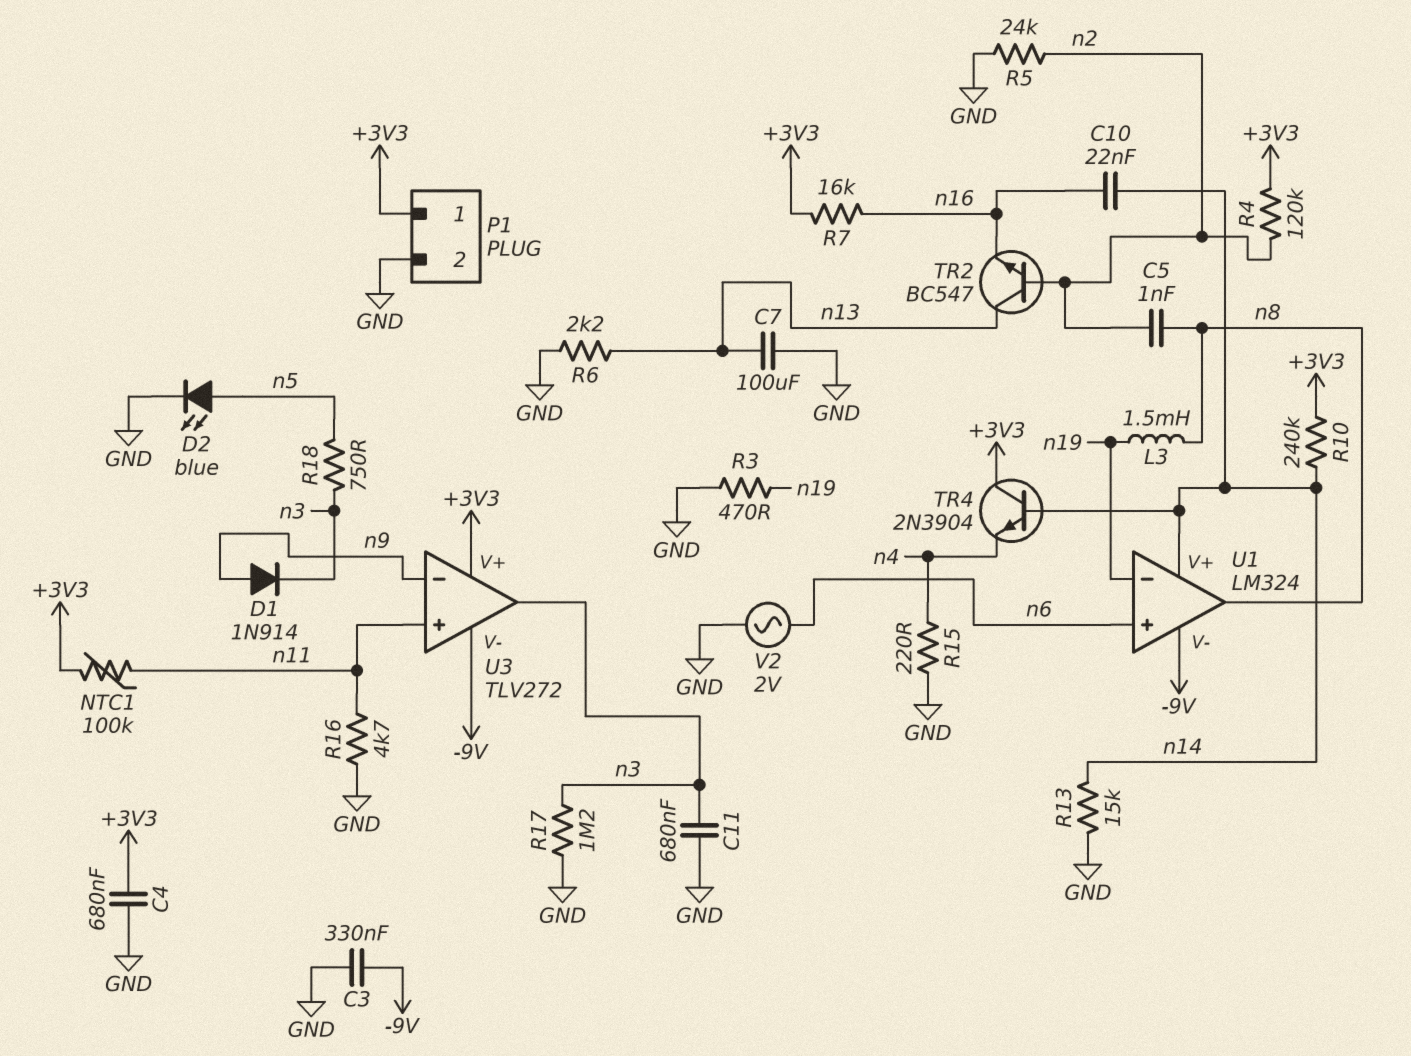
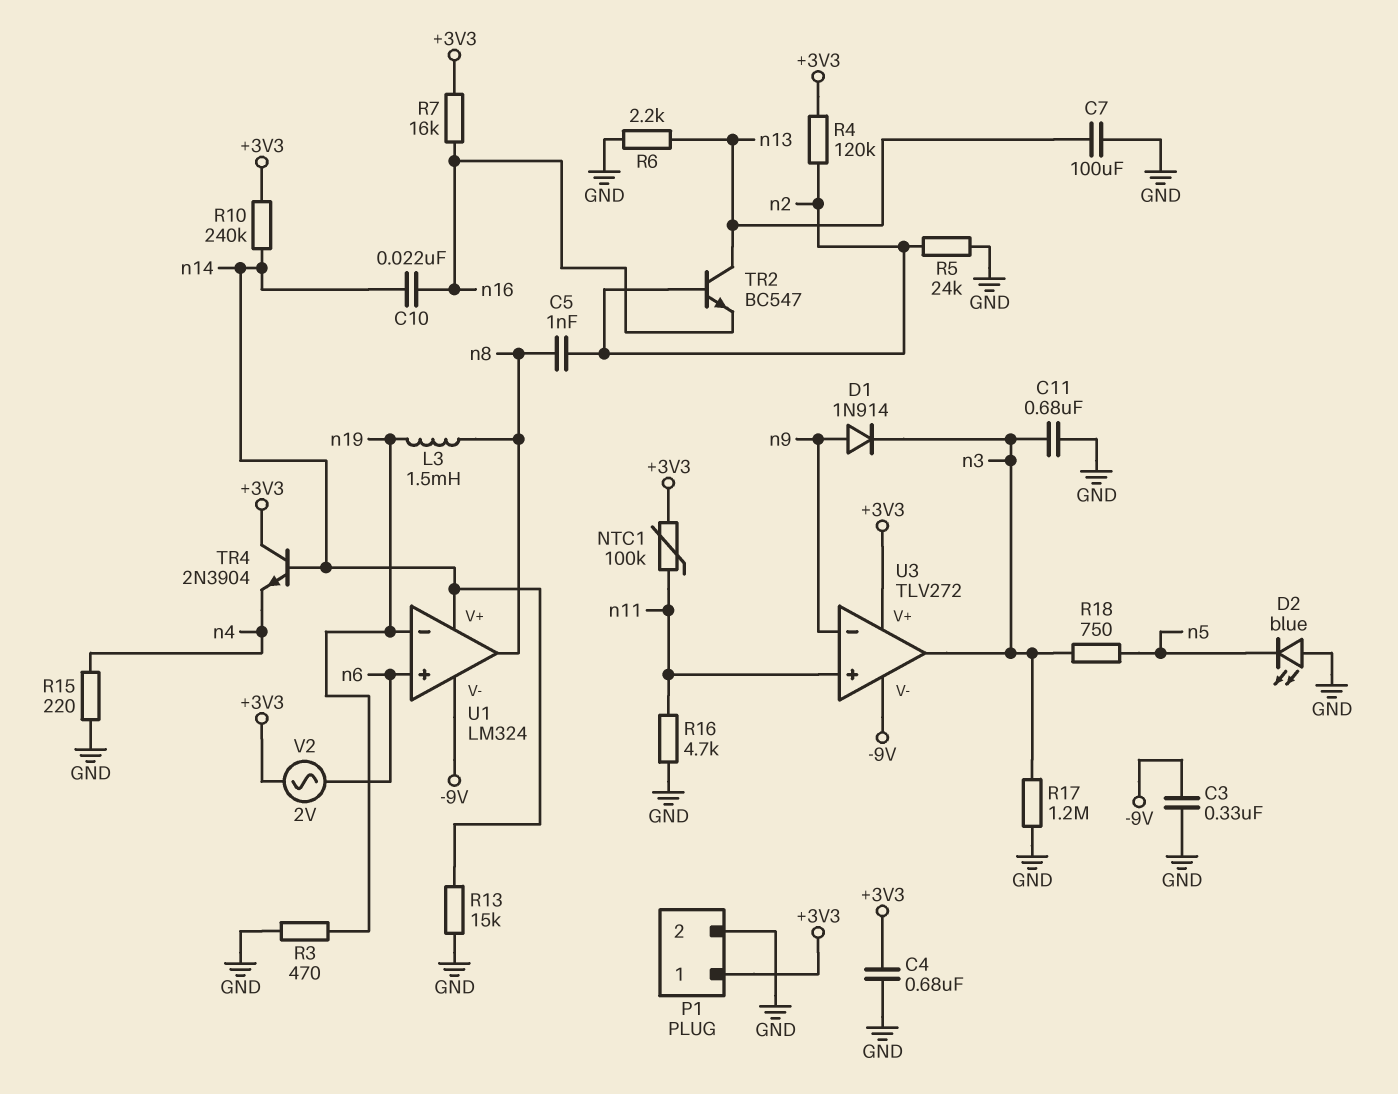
D2: LED blue (A n5, K GND) -> LED blue (A GND, K n5)
V2: AC 2V (GND, n6) -> AC 2V (+3V3, n6)

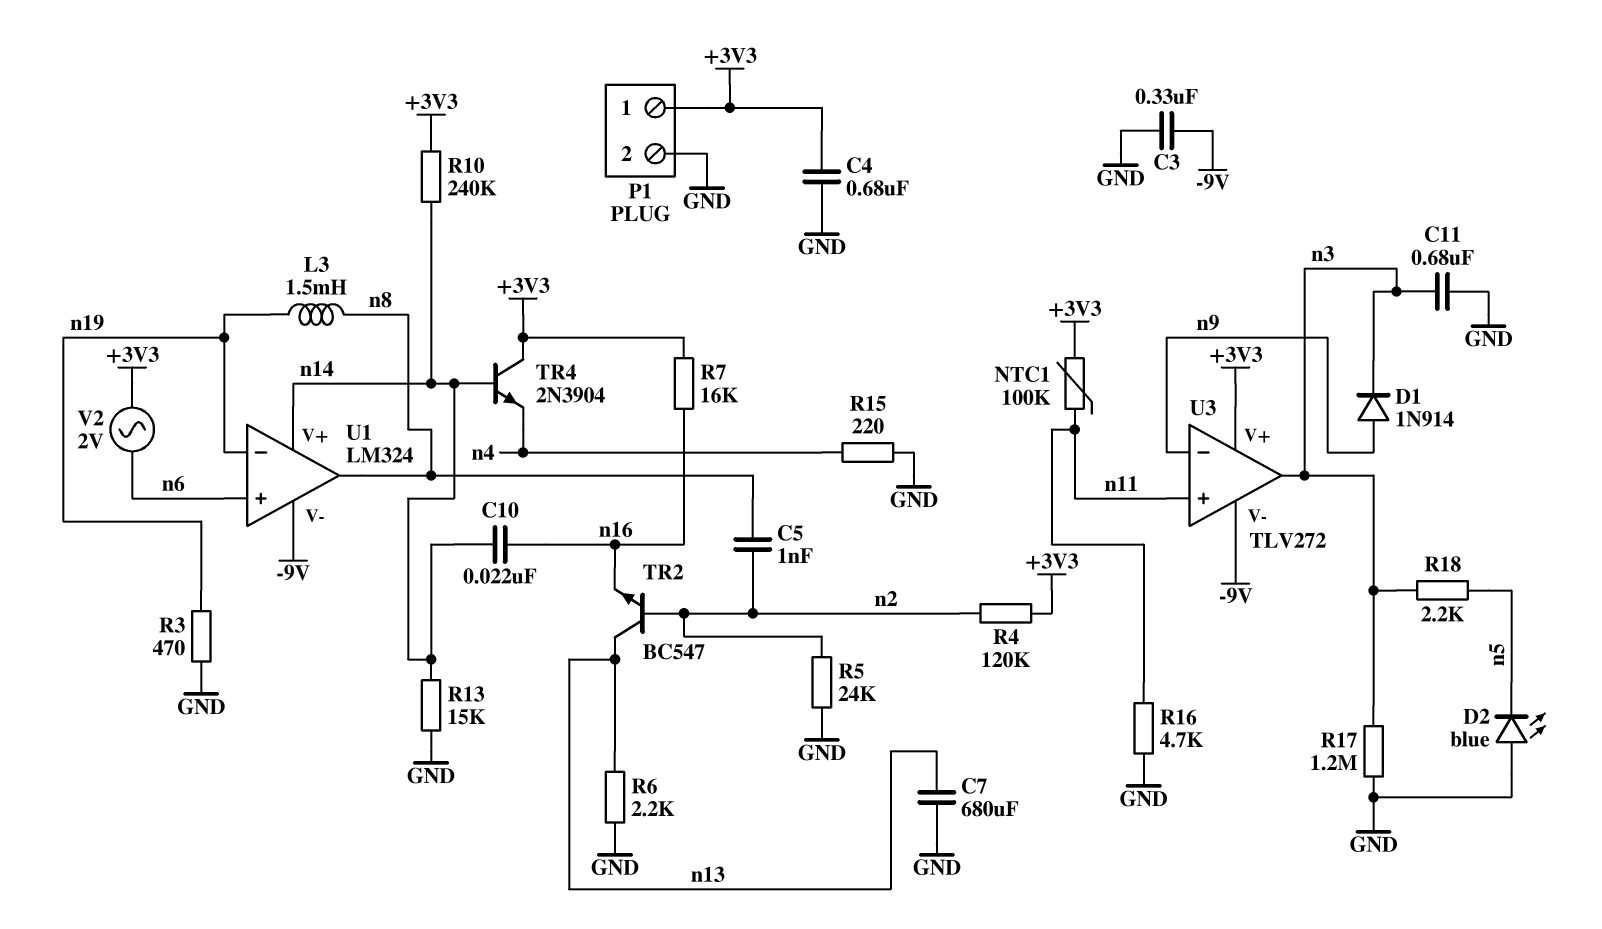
C7: 100uF (GND, n13) -> 680uF (GND, n13)
R18: 750 (n3, n5) -> 2.2k (n3, n5)

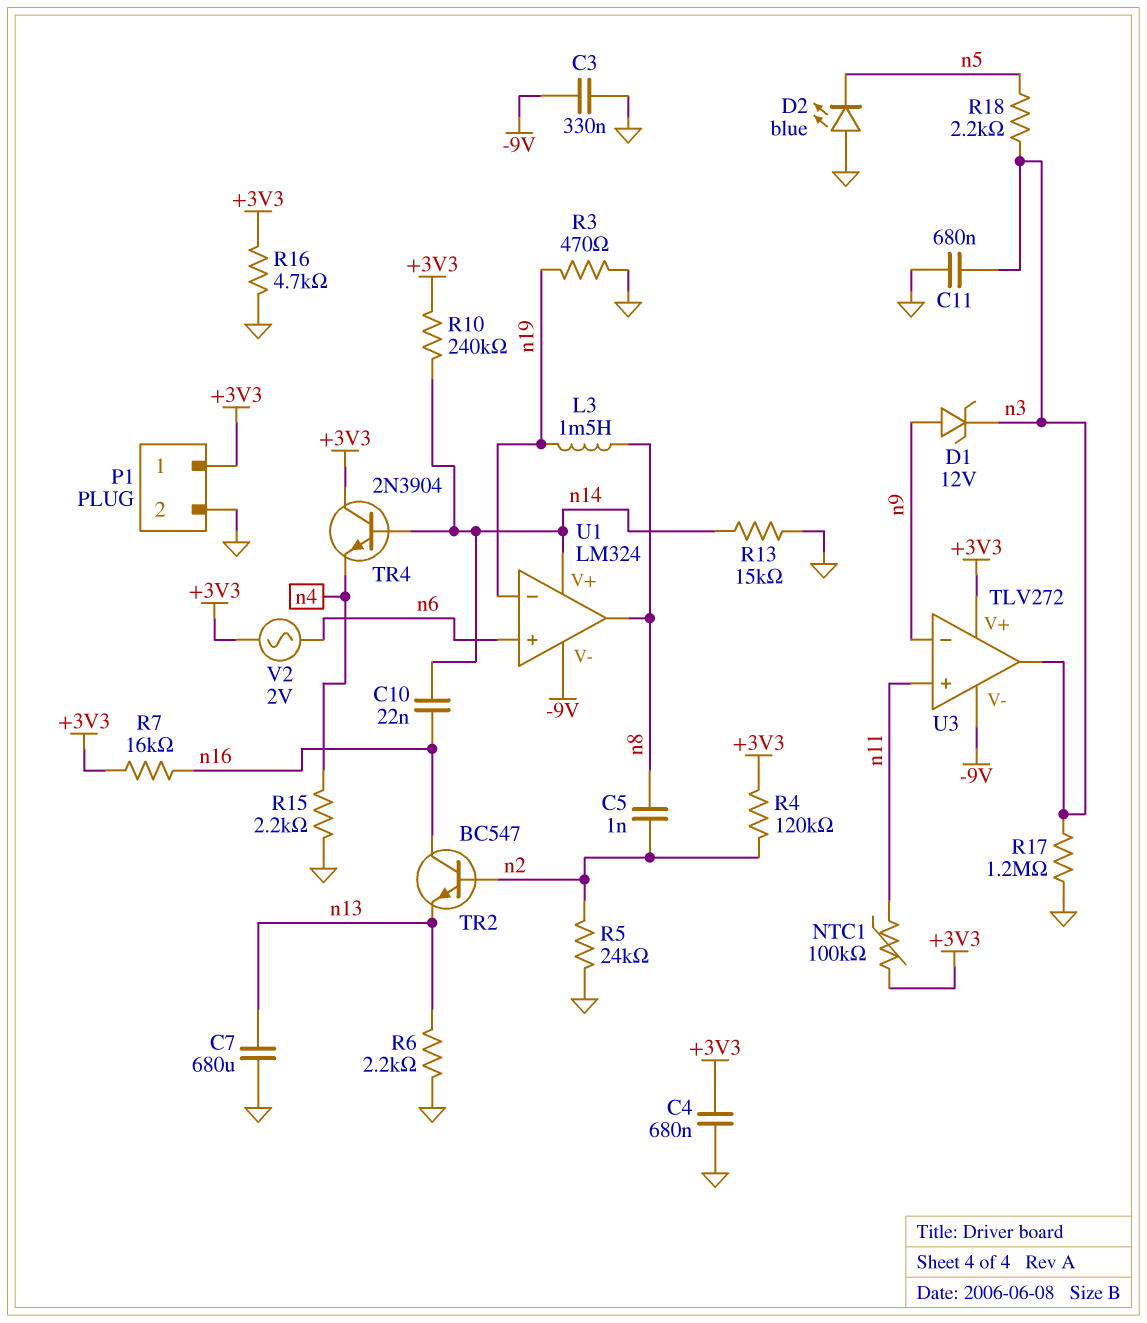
D1: diode 1N914 (A n9, K n3) -> zener 12V (A n9, K n3)
R15: 220 (GND, n4) -> 2.2k (GND, n4)
R16: 4.7k (GND, n11) -> 4.7k (+3V3, GND)
TR2: NPN BC547 (B n2, C n13, E n16) -> NPN BC547 (B n2, C n16, E n13)

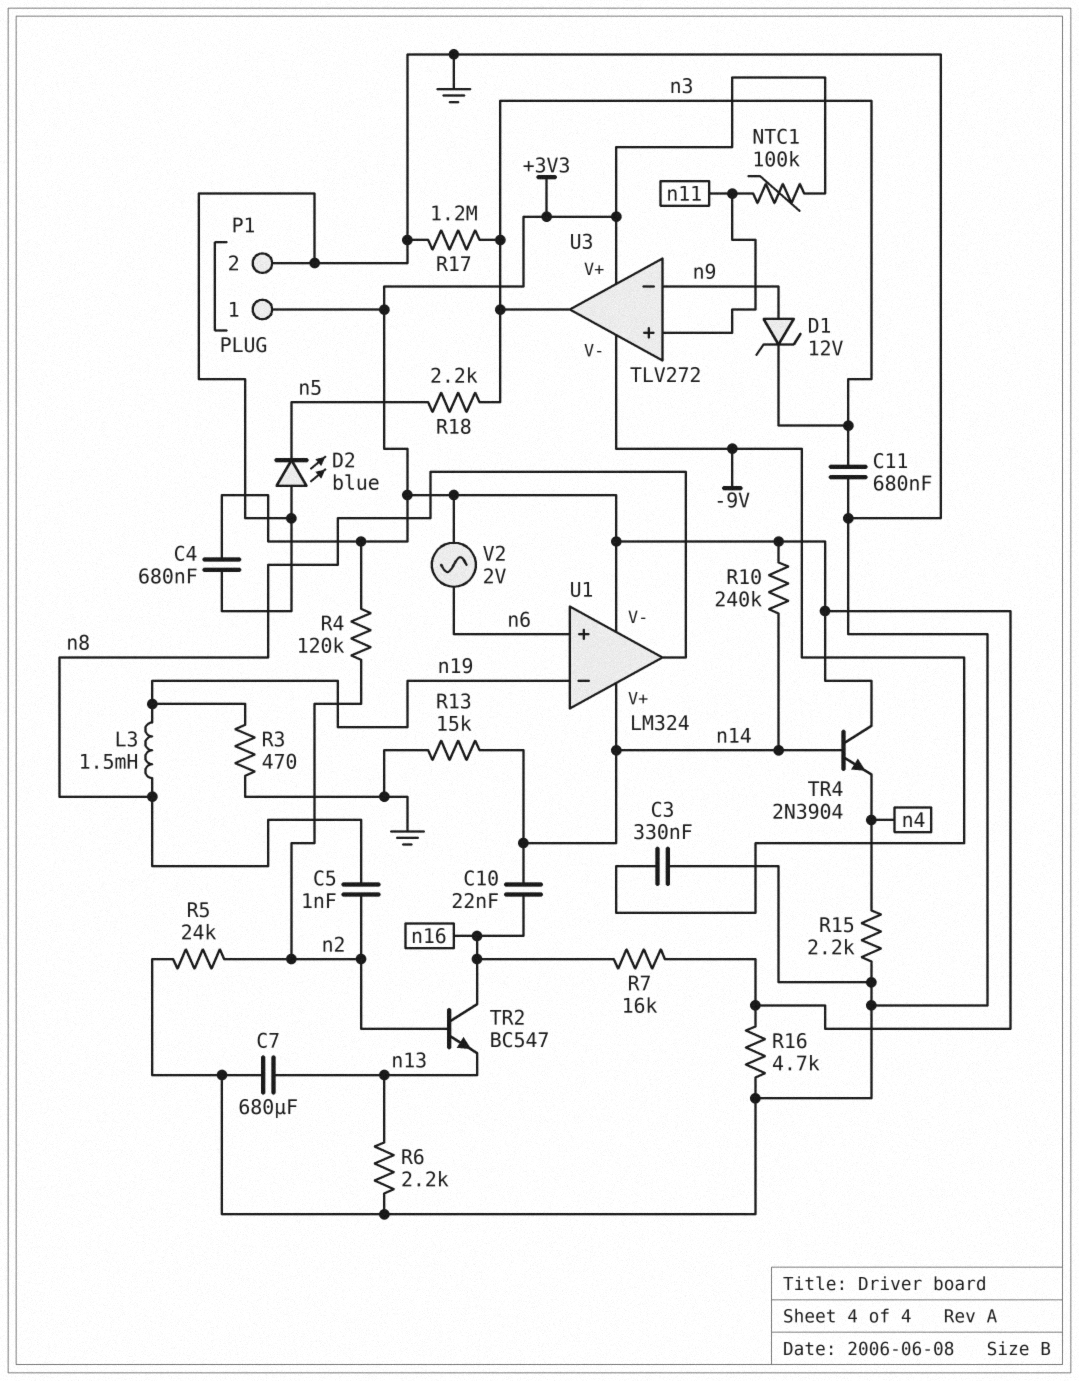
U1 pin V-: -9V -> +3V3

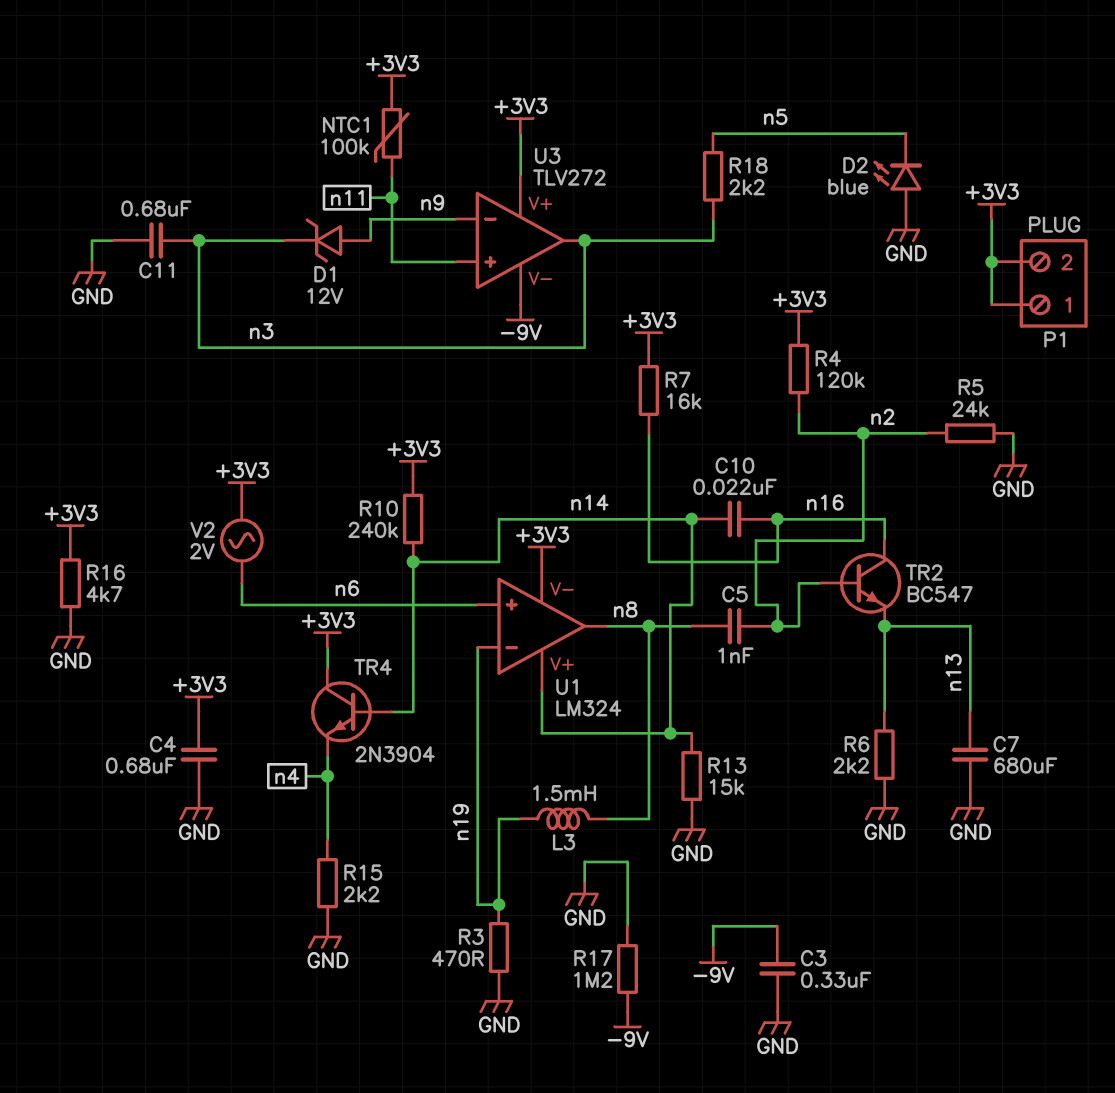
P1 pin 2: GND -> +3V3
R17: 1.2M (GND, n3) -> 1.2M (-9V, GND)

